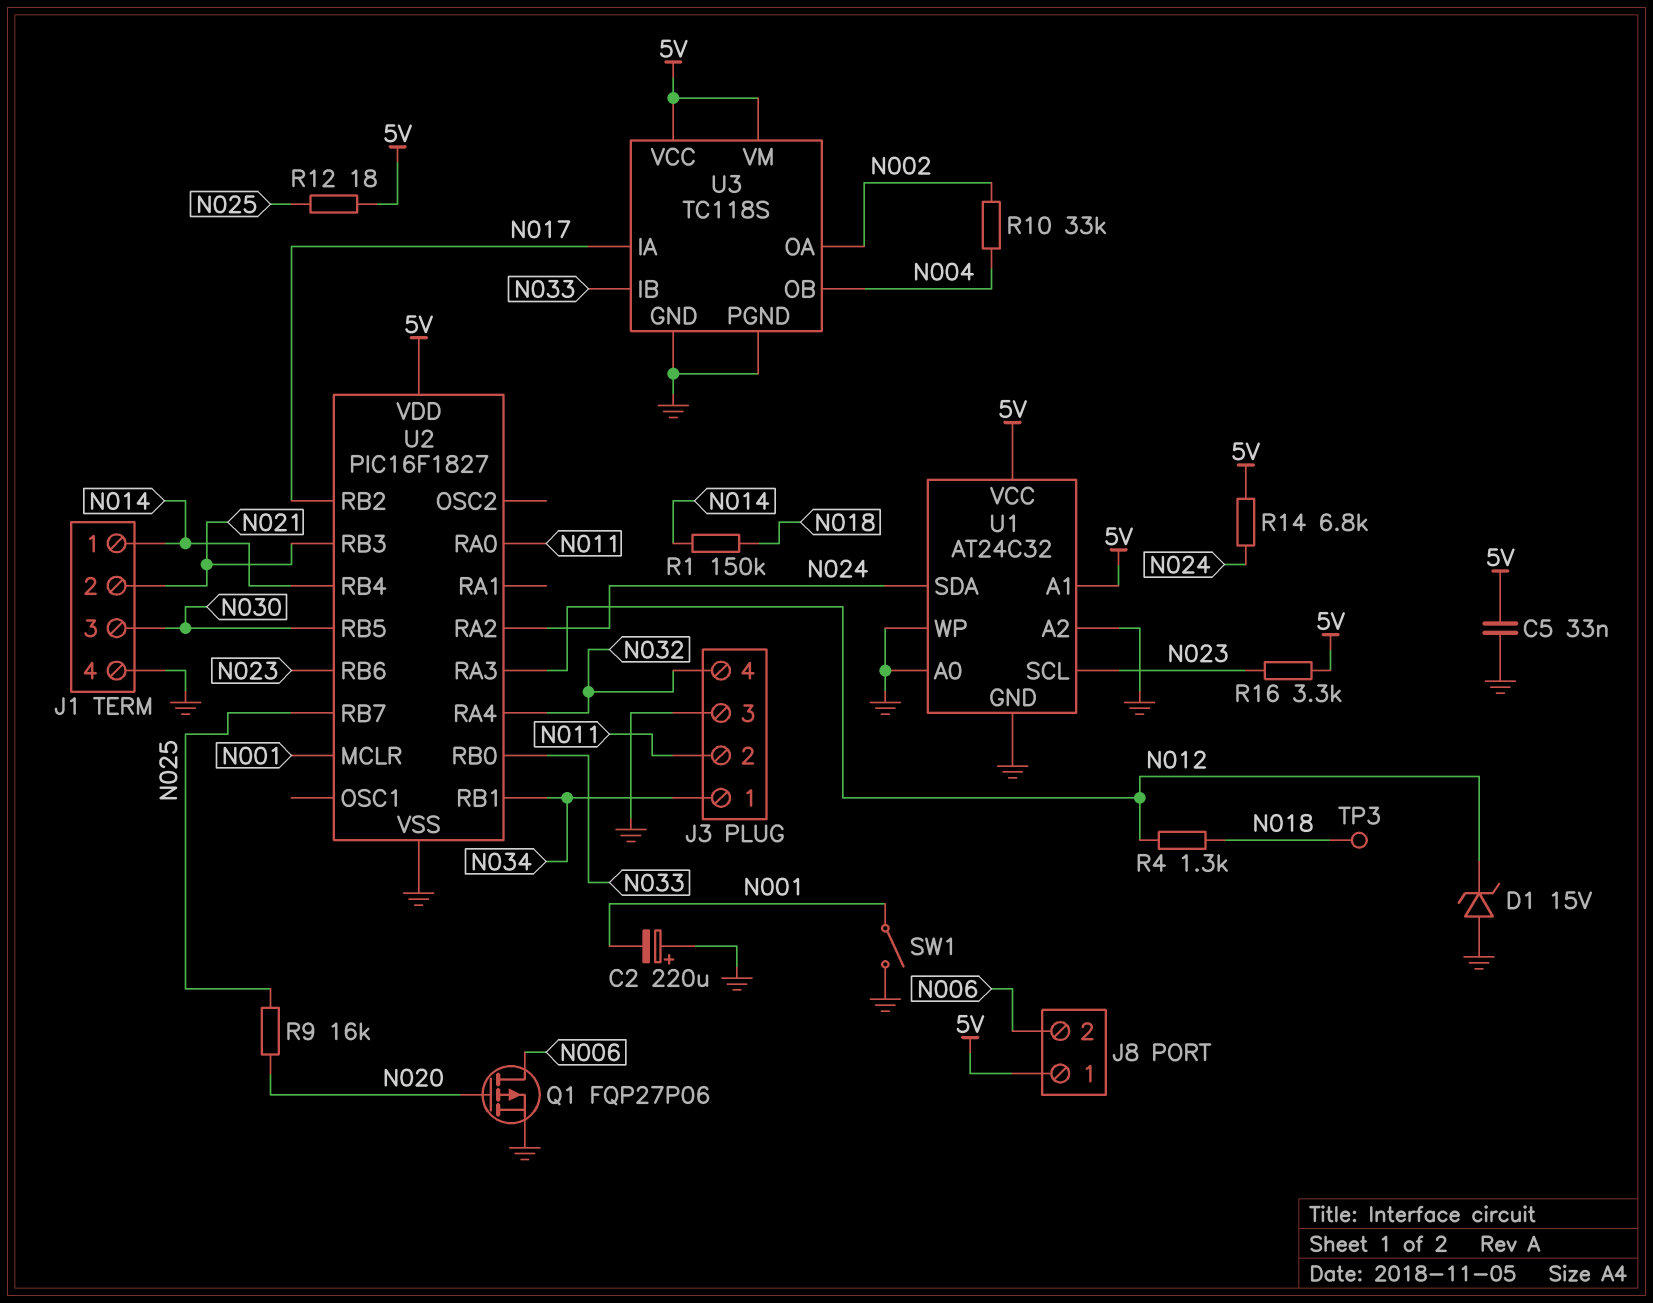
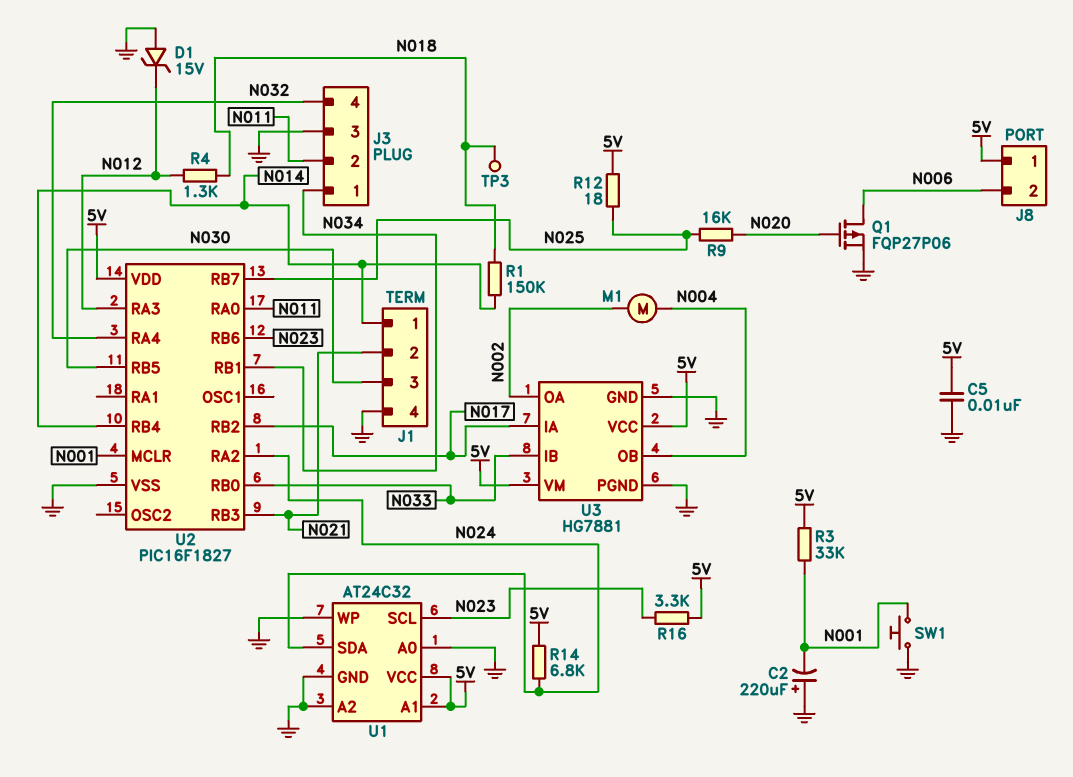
C5: 33nF (5V, GND) -> 10nF (5V, GND)
M1: none -> motor (N002, N004)
R3: none -> 33k (5V, N001)
R10: 33k (N002, N004) -> none
SW1: switch (GND, N001) -> button (GND, N001)
U3: TC118S -> HG7881

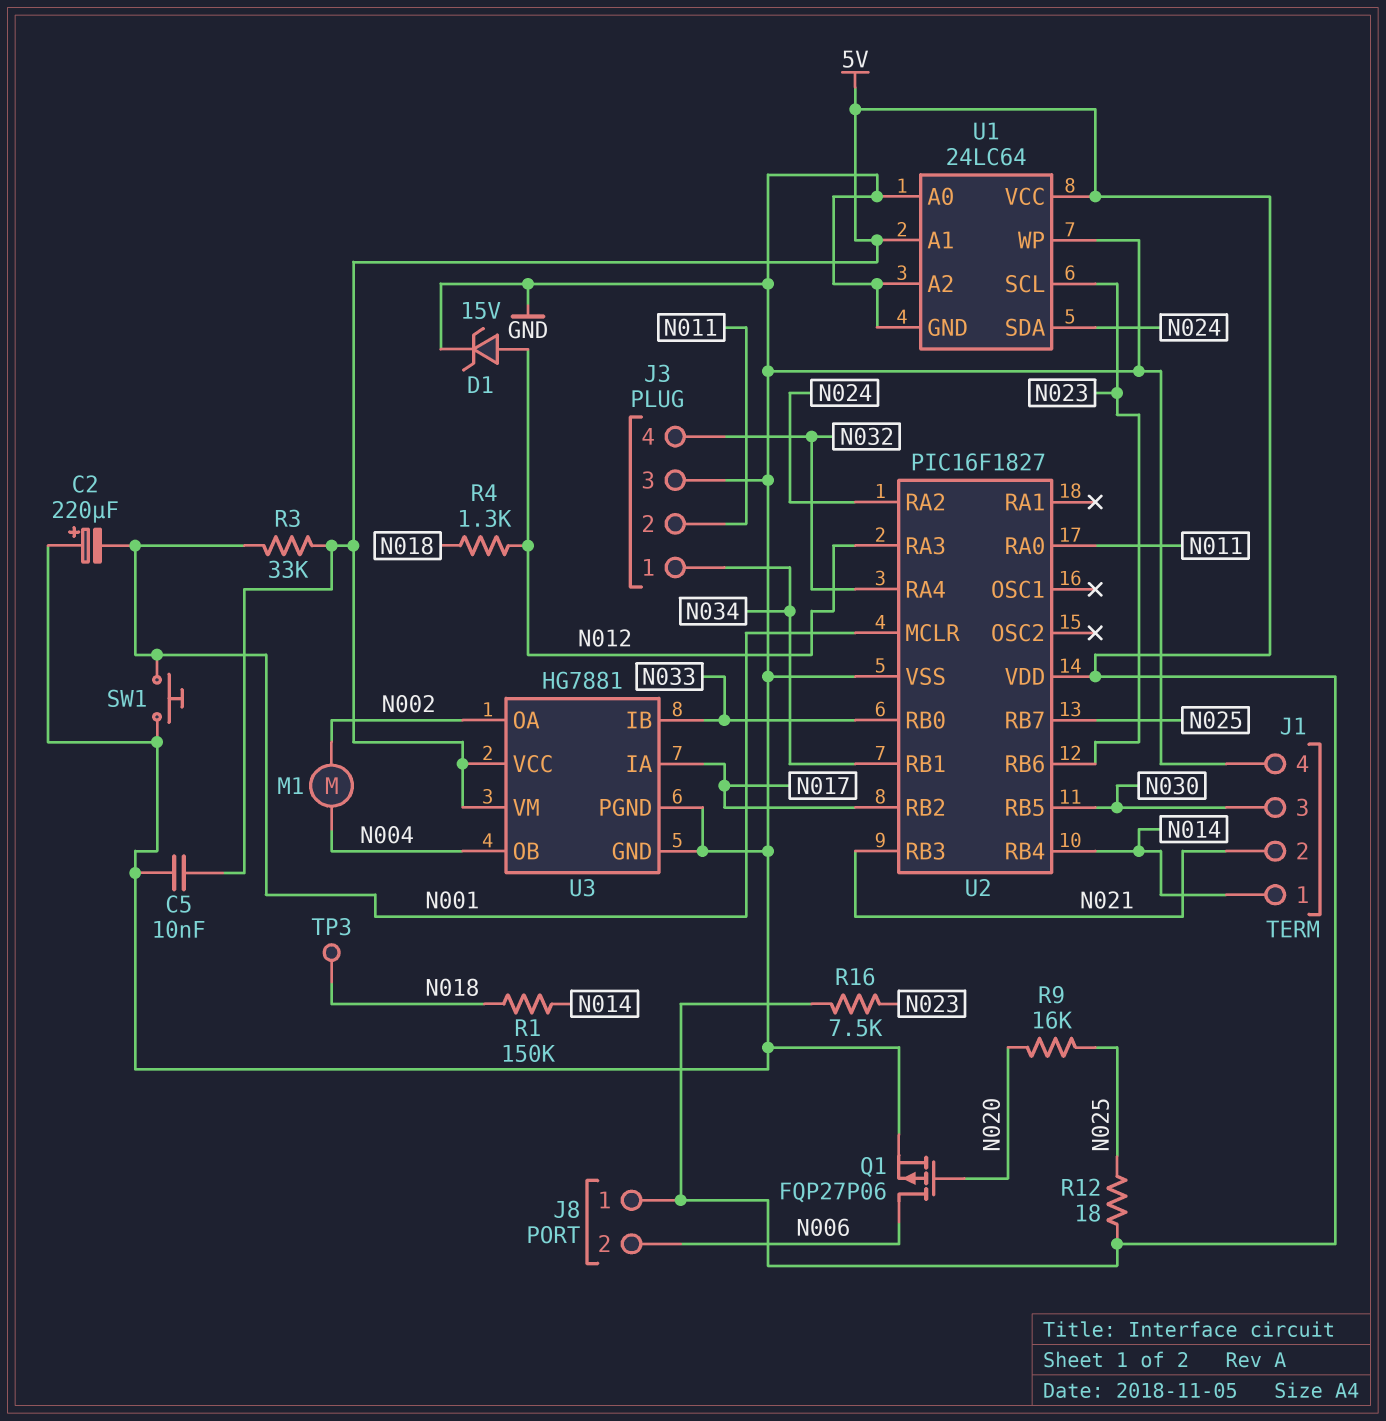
D1: zener 15V (A GND, K N012) -> zener 15V (A N012, K GND)
R14: 6.8k (5V, N024) -> none
R16: 3.3k (5V, N023) -> 7.5k (5V, N023)
U1: AT24C32 -> 24LC64

